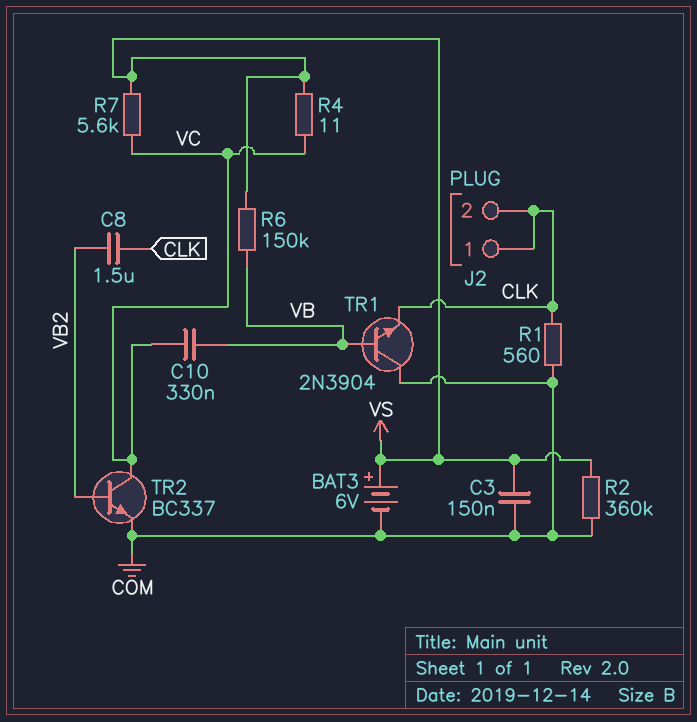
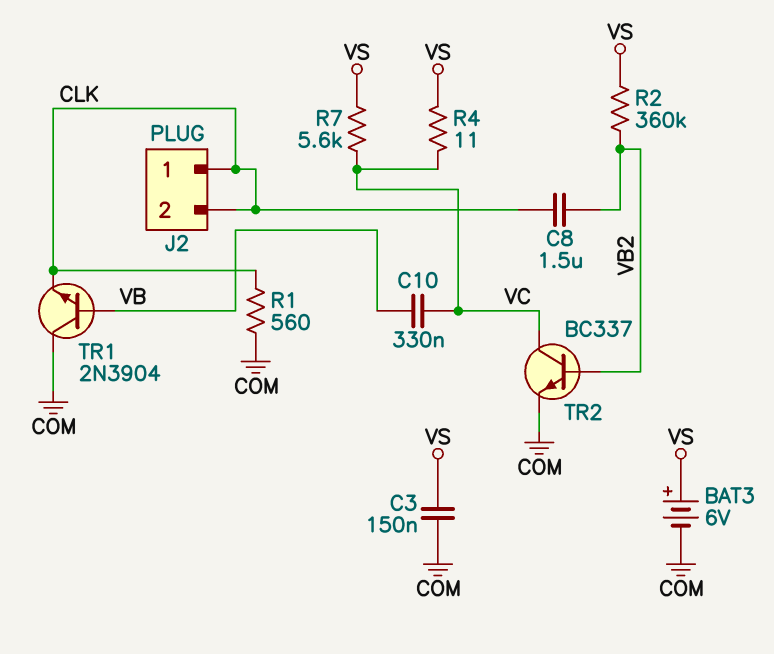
R2: 360k (COM, VS) -> 360k (VB2, VS)
R6: 150k (VB, VS) -> none

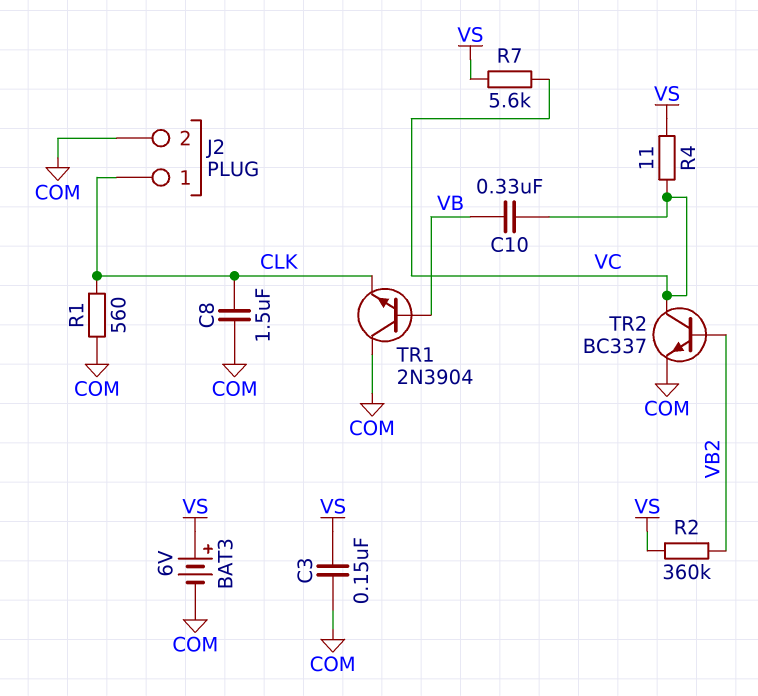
C8: 1.5uF (CLK, VB2) -> 1.5uF (CLK, COM)
J2 pin 2: CLK -> COM

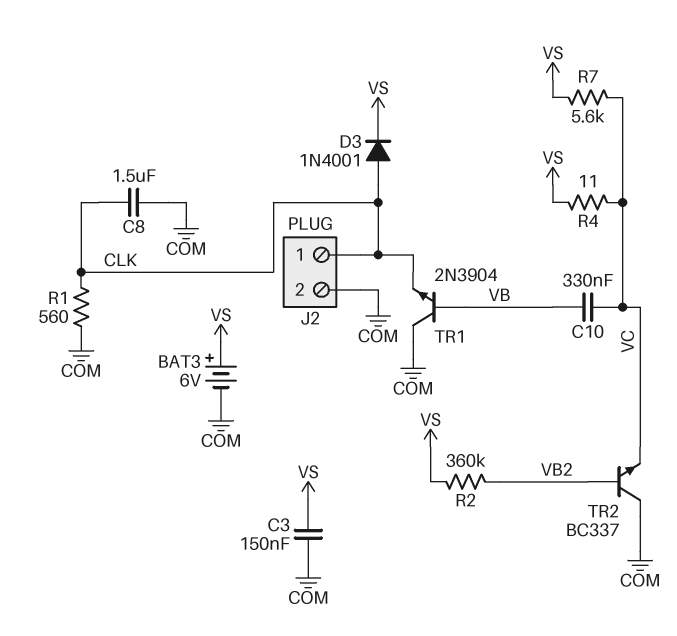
D3: none -> diode 1N4001 (A CLK, K VS)
TR2: NPN BC337 (B VB2, C VC, E COM) -> NPN BC337 (B VB2, C COM, E VC)

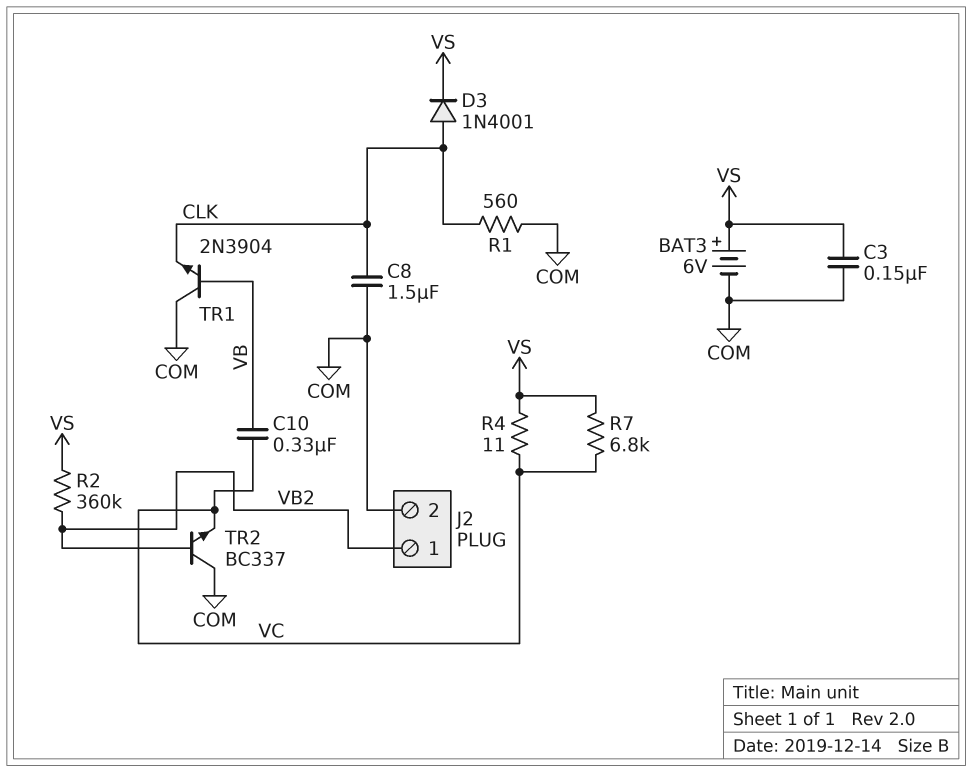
J2 pin 1: CLK -> VB2
R7: 5.6k (VC, VS) -> 6.8k (VC, VS)

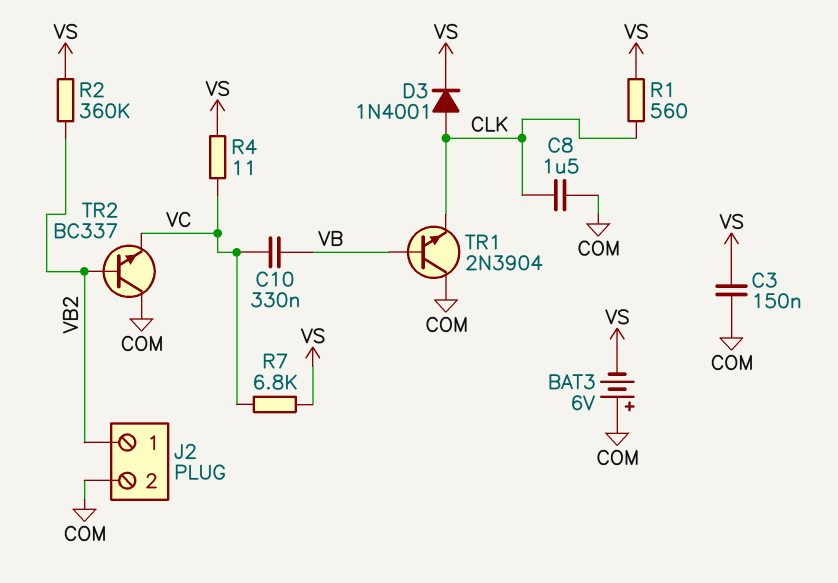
BAT3: 6V (plus VS, minus COM) -> 6V (plus COM, minus VS)
R1: 560 (CLK, COM) -> 560 (CLK, VS)

